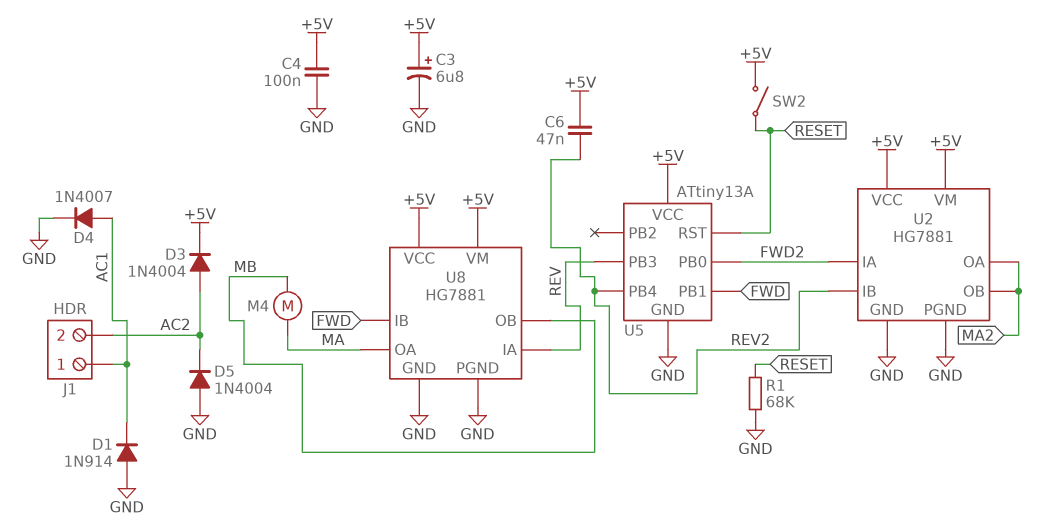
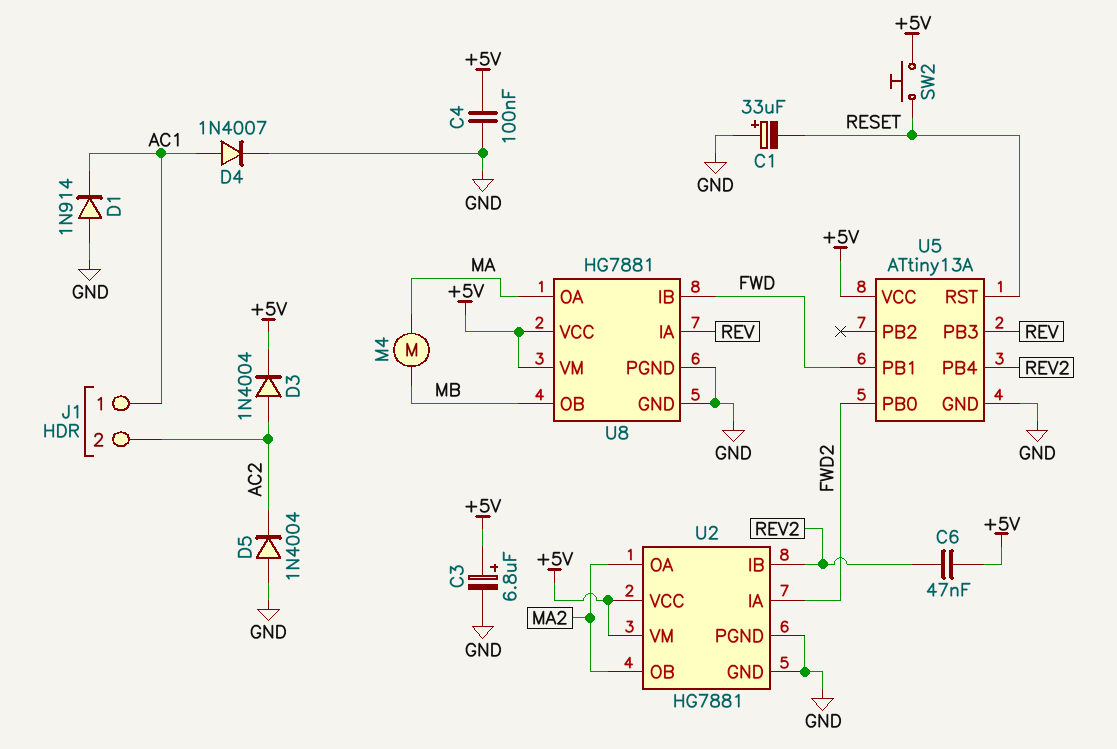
C1: none -> 33uF (plus GND, minus RESET)
R1: 68k (GND, RESET) -> none
SW2: switch (+5V, RESET) -> button (+5V, RESET)

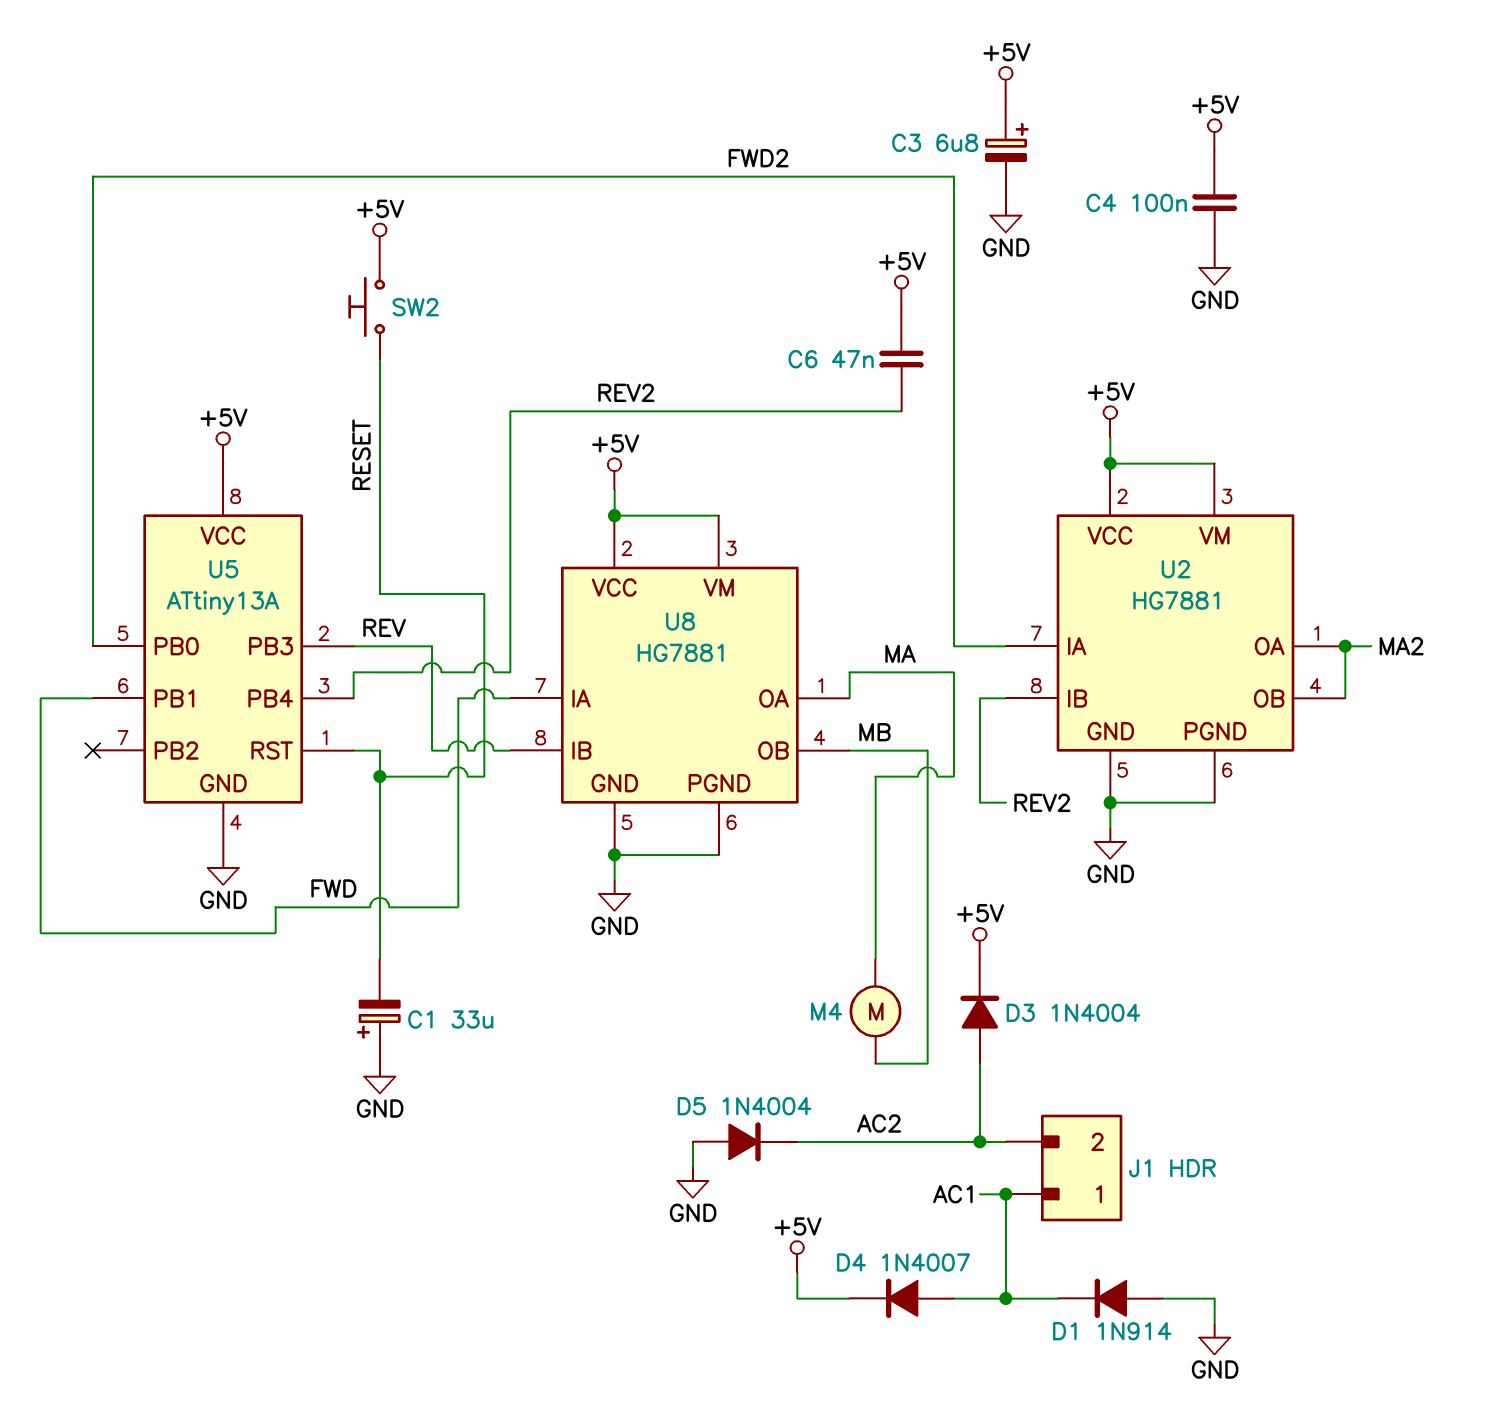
D4: diode 1N4007 (A AC1, K GND) -> diode 1N4007 (A AC1, K +5V)
U8 pin IA: REV -> FWD
U8 pin IB: FWD -> REV

